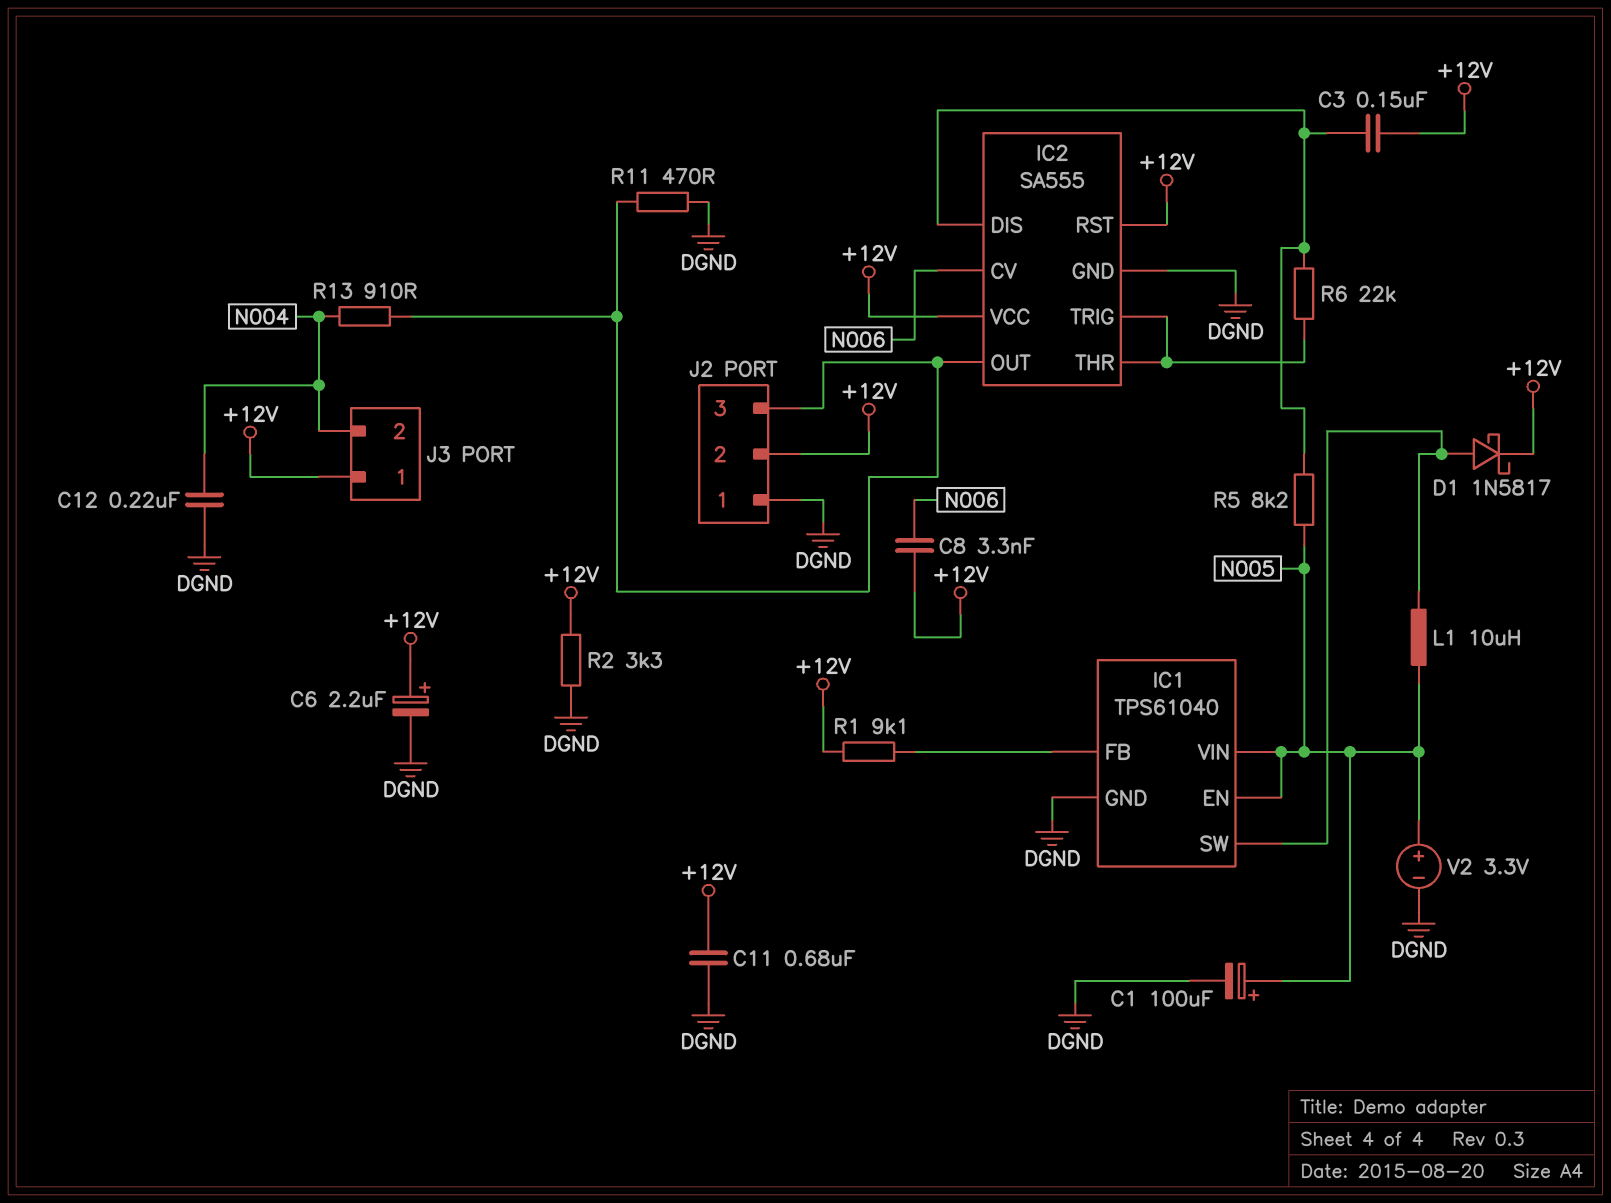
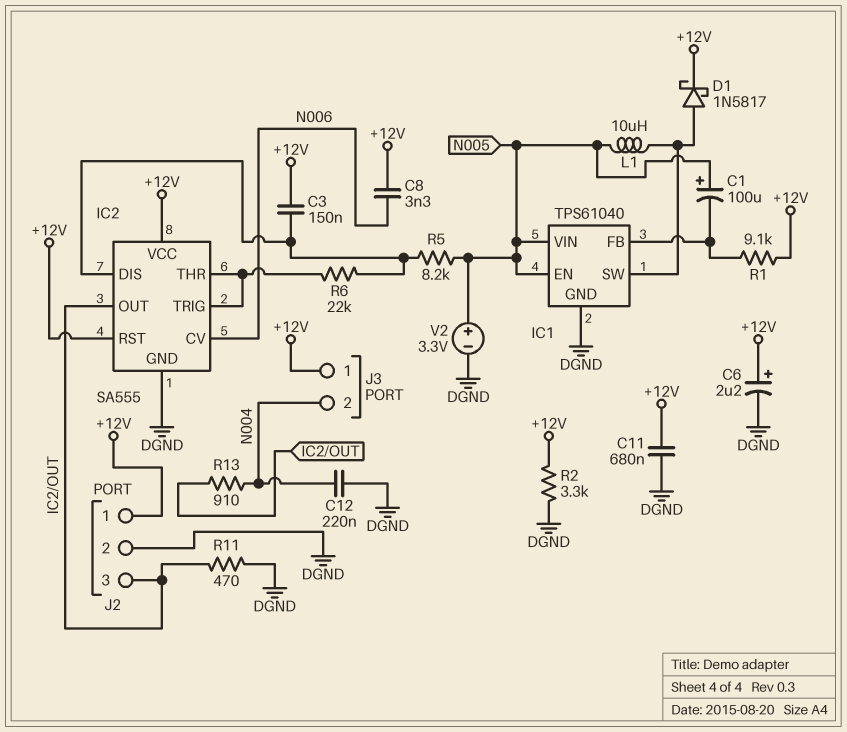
C1: 100uF (plus N005, minus DGND) -> 100uF (plus N005, minus IC1/FB)
J2 pin 1: DGND -> +12V
J2 pin 2: +12V -> DGND

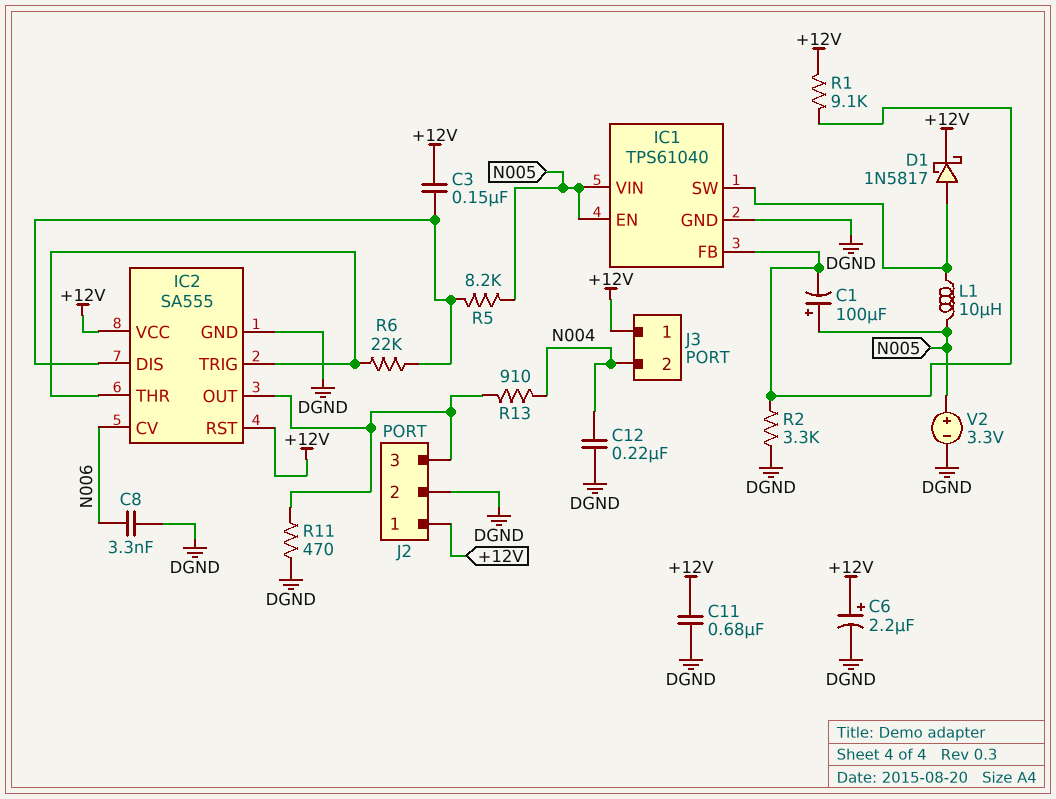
C8: 3.3nF (+12V, N006) -> 3.3nF (DGND, N006)
R2: 3.3k (+12V, DGND) -> 3.3k (DGND, IC1/FB)

